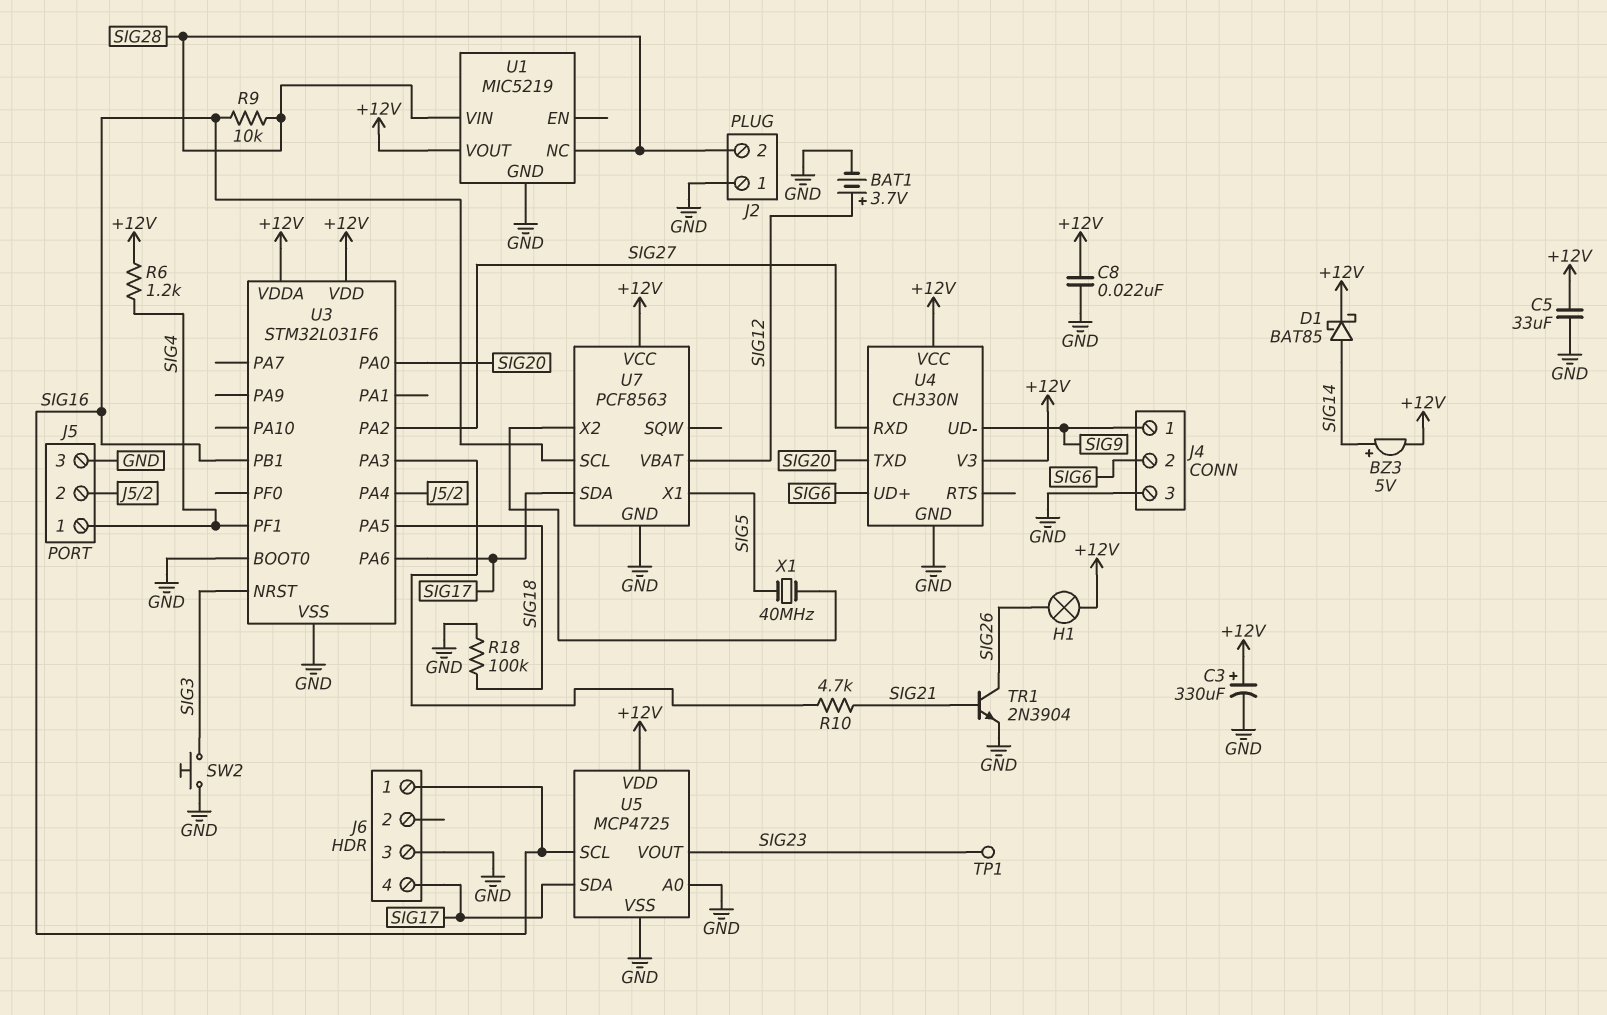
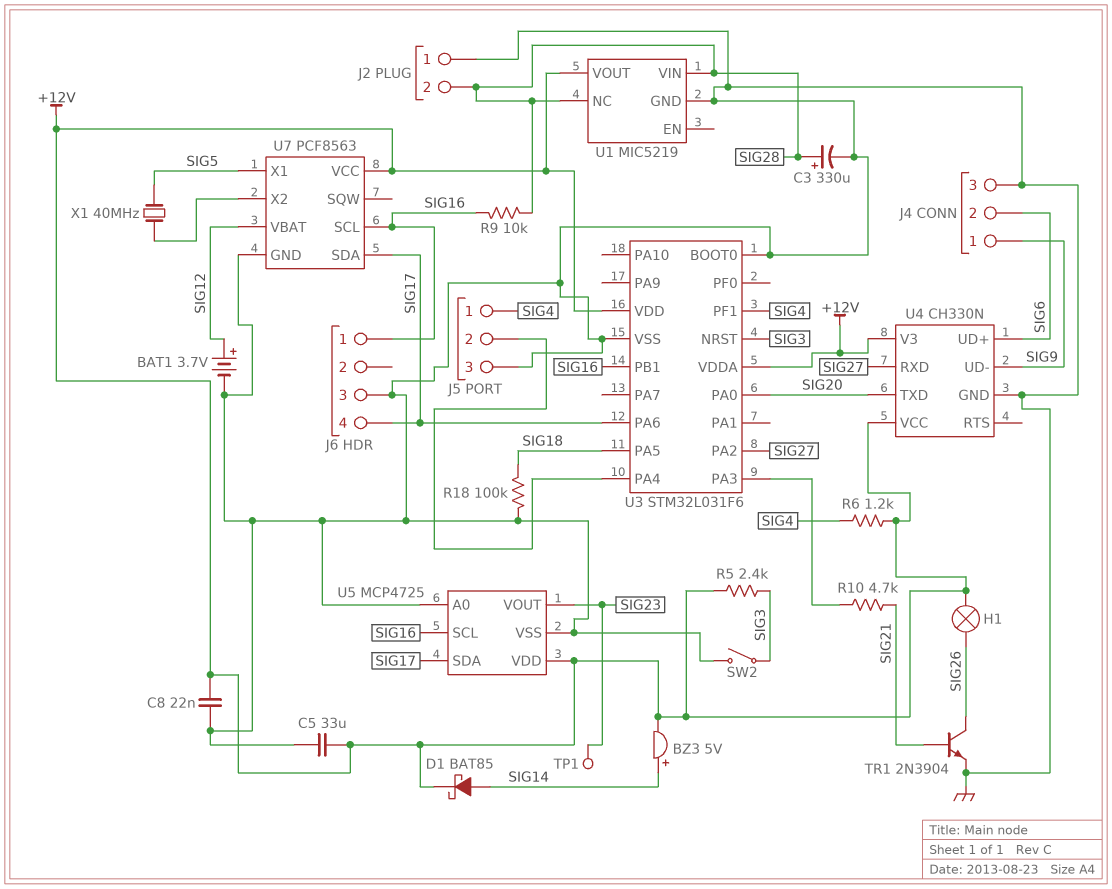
C3: 330uF (plus +12V, minus GND) -> 330uF (plus SIG28, minus GND)
R5: none -> 2.4k (+12V, SIG3)
SW2: button (GND, SIG3) -> switch (GND, SIG3)

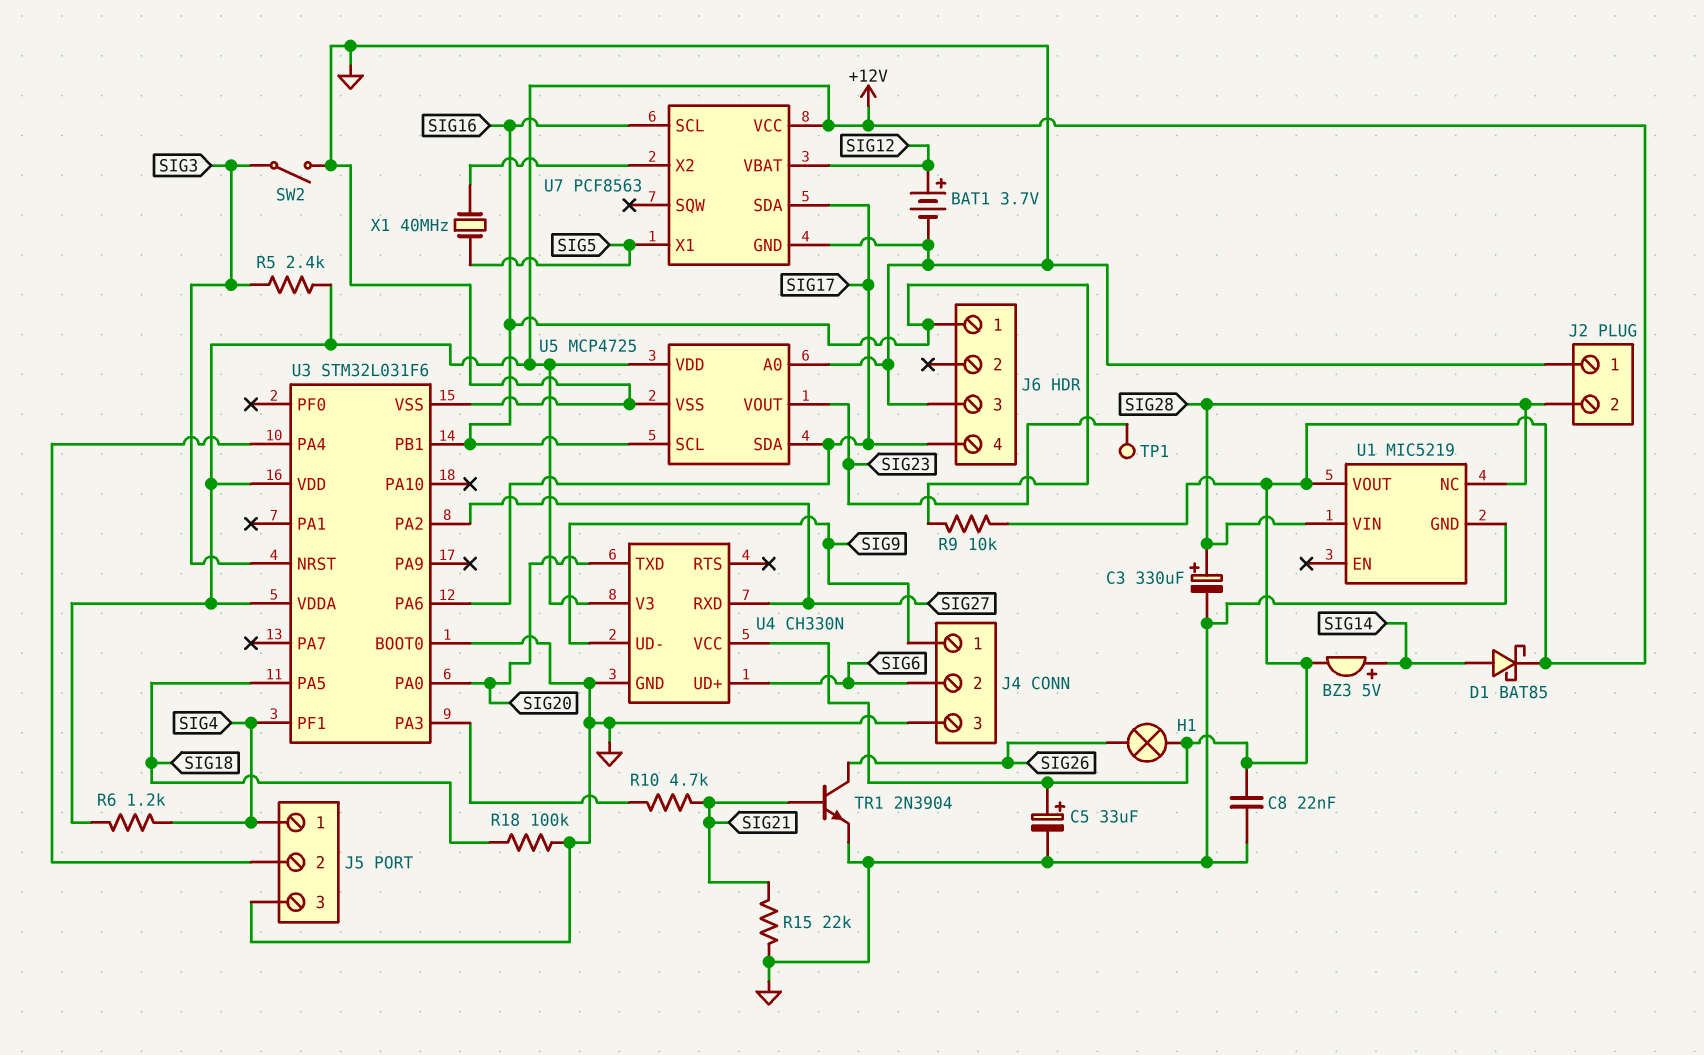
C5: 33uF (+12V, GND) -> 33uF (plus +12V, minus GND)
R9: 10k (SIG16, SIG28) -> 10k (+12V, SIG16)
R15: none -> 22k (GND, SIG21)

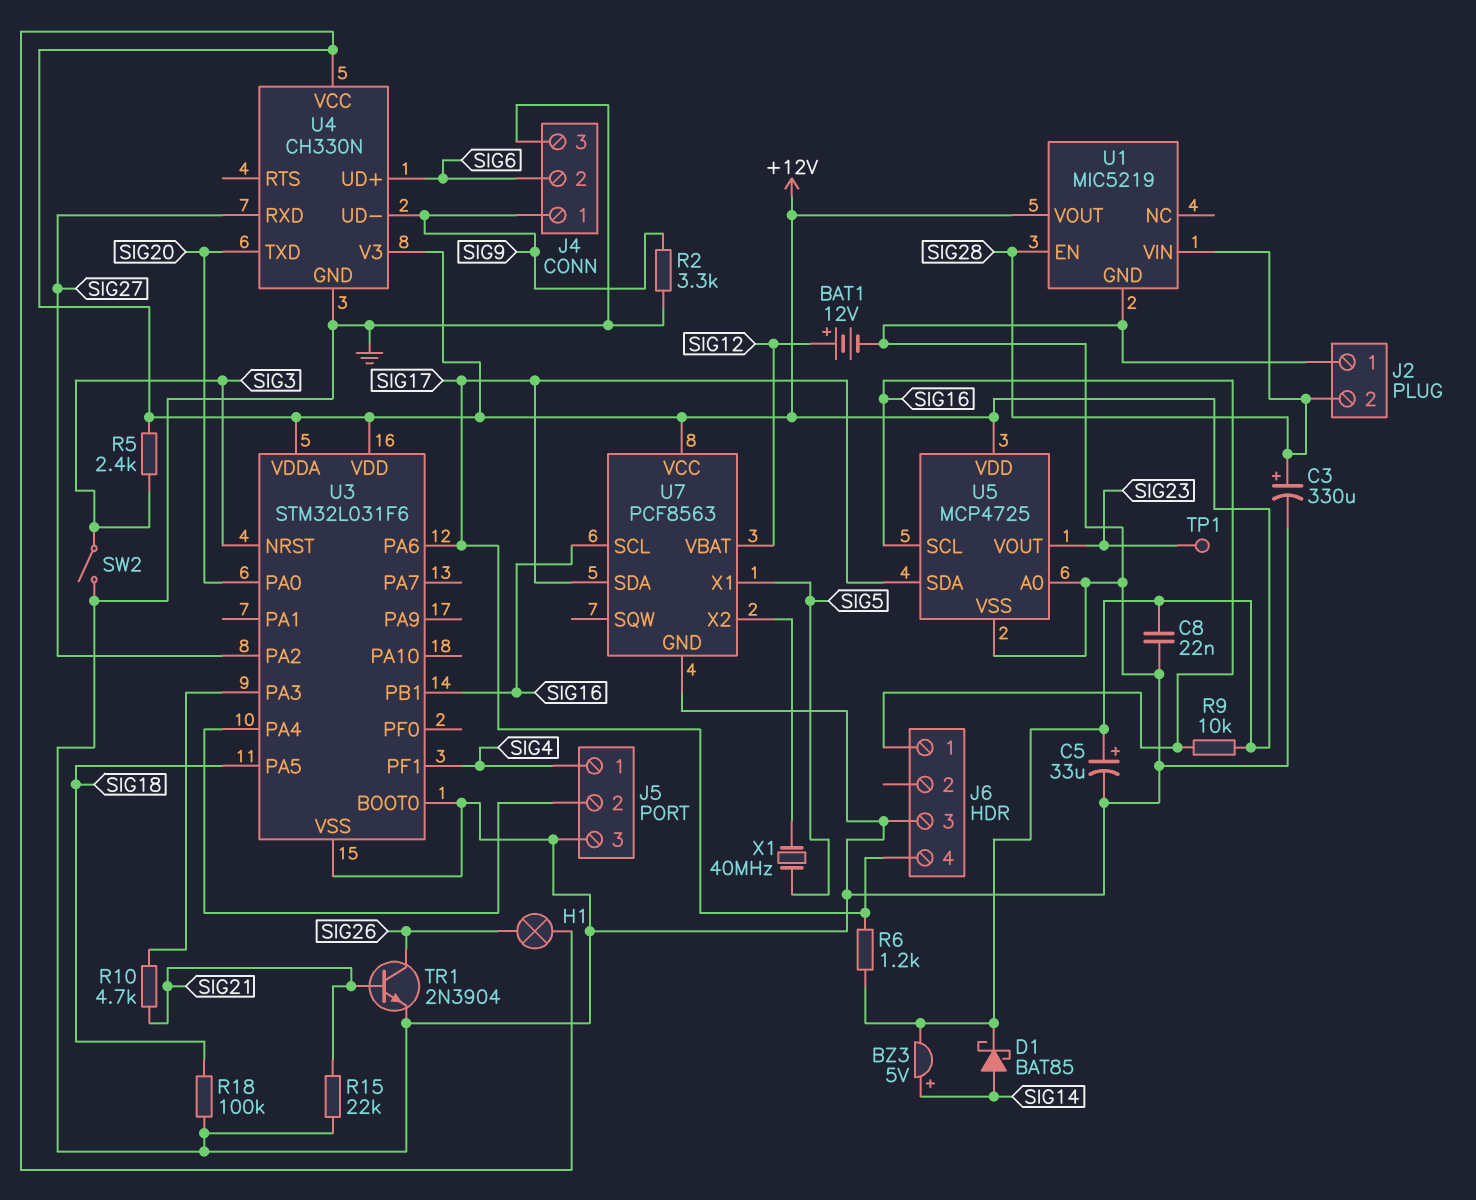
BAT1: 3.7V (plus SIG12, minus GND) -> 12V (plus SIG12, minus GND)
R2: none -> 3.3k (GND, SIG9)
R6: 1.2k (+12V, SIG4) -> 1.2k (+12V, SIG17)
U1 pin EN: none -> SIG28
U1 pin NC: SIG28 -> none

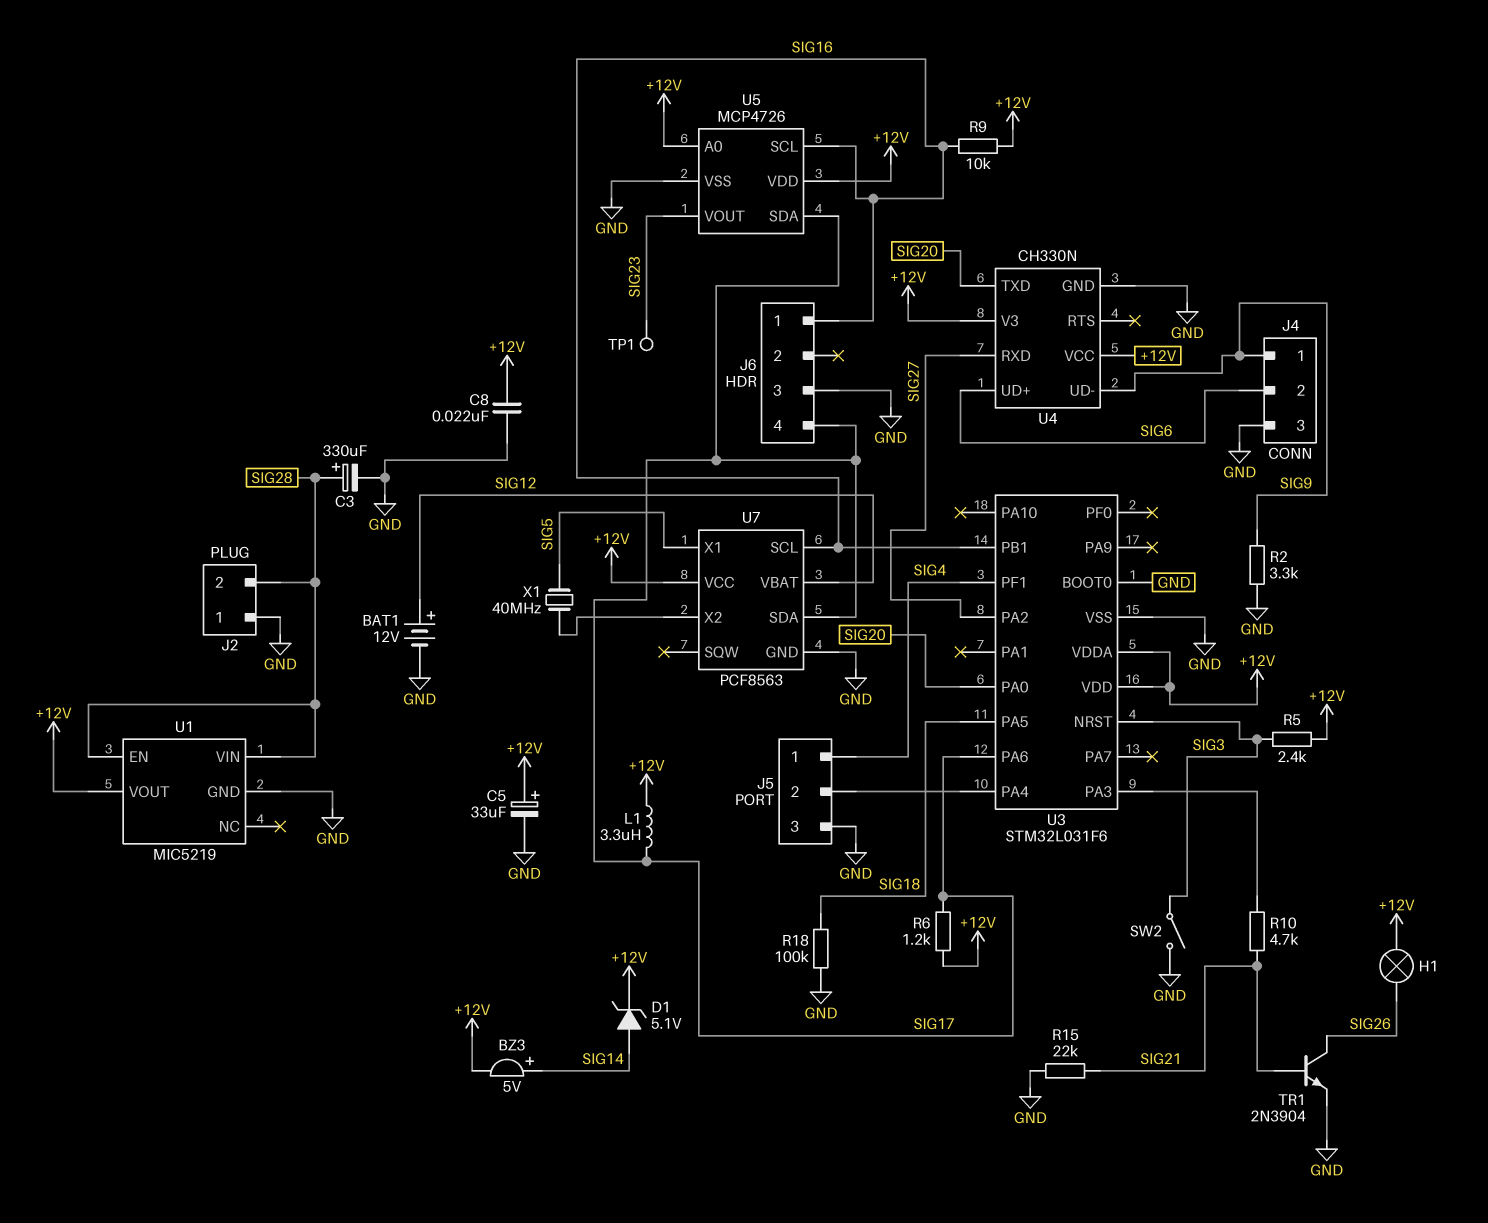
D1: schottky BAT85 (A SIG14, K +12V) -> zener 5.1V (A SIG14, K +12V)
L1: none -> 3.3uH (+12V, SIG17)
U5: MCP4725 -> MCP4726
U5 pin A0: GND -> +12V

